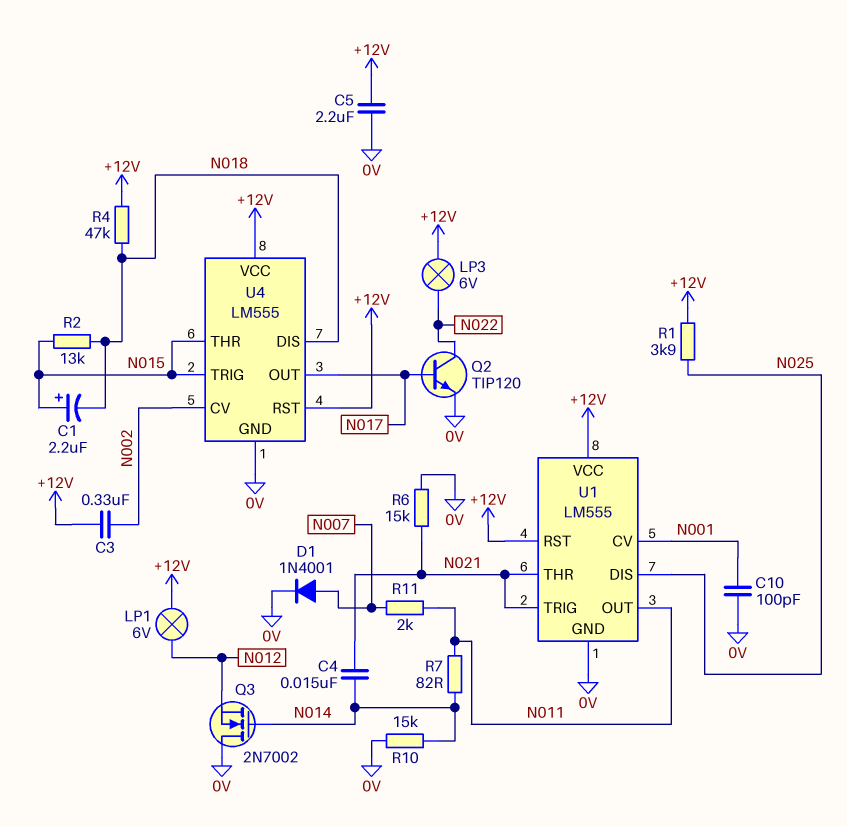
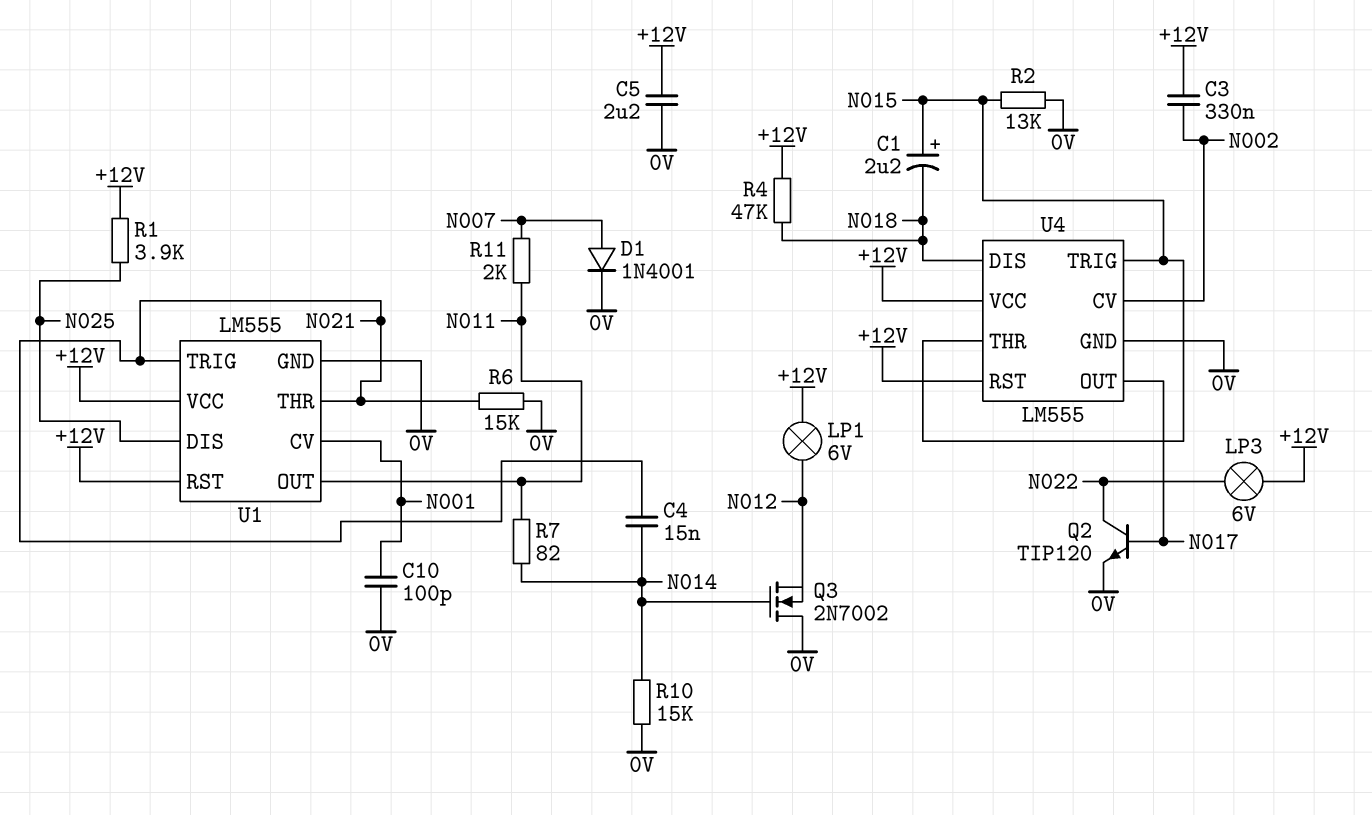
R2: 13k (N015, N018) -> 13k (0V, N015)

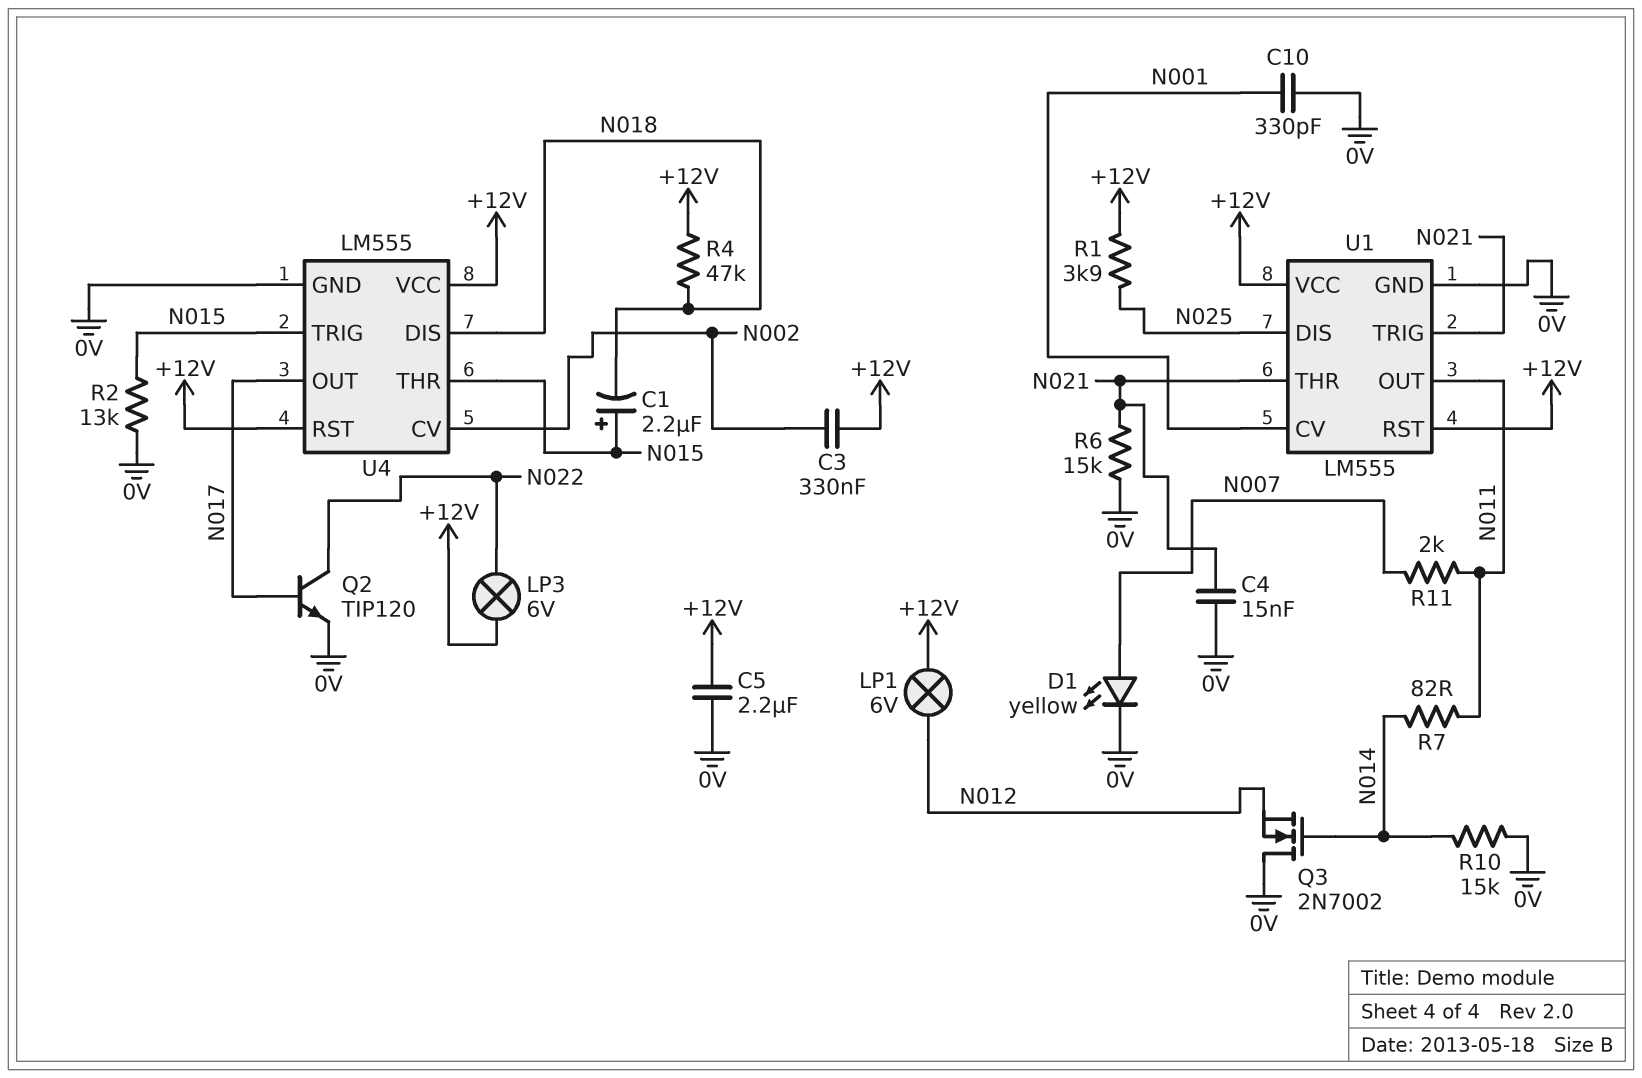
C4: 15nF (N014, N021) -> 15nF (0V, N021)
C10: 100pF (0V, N001) -> 330pF (0V, N001)
D1: diode 1N4001 (A N007, K 0V) -> LED yellow (A N007, K 0V)

